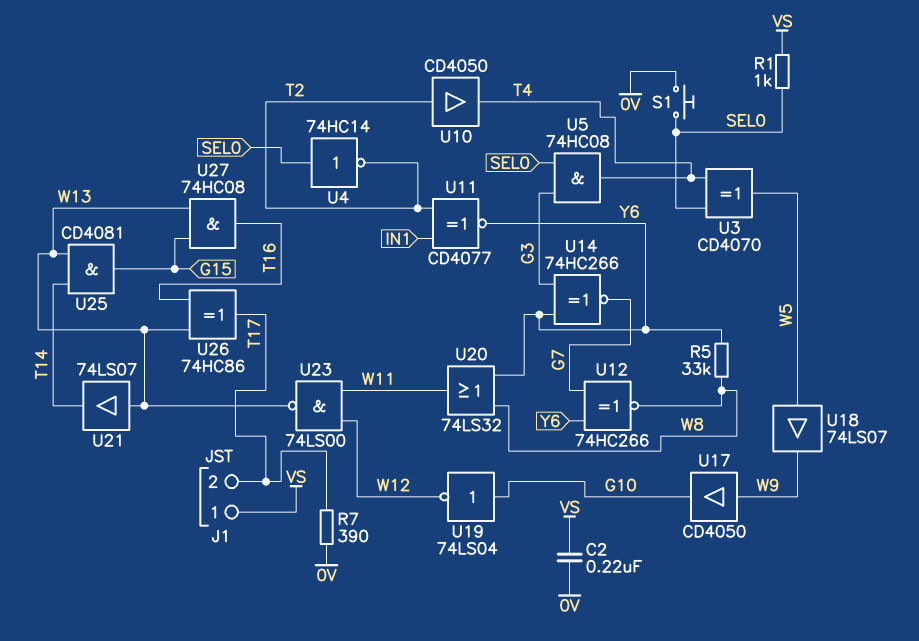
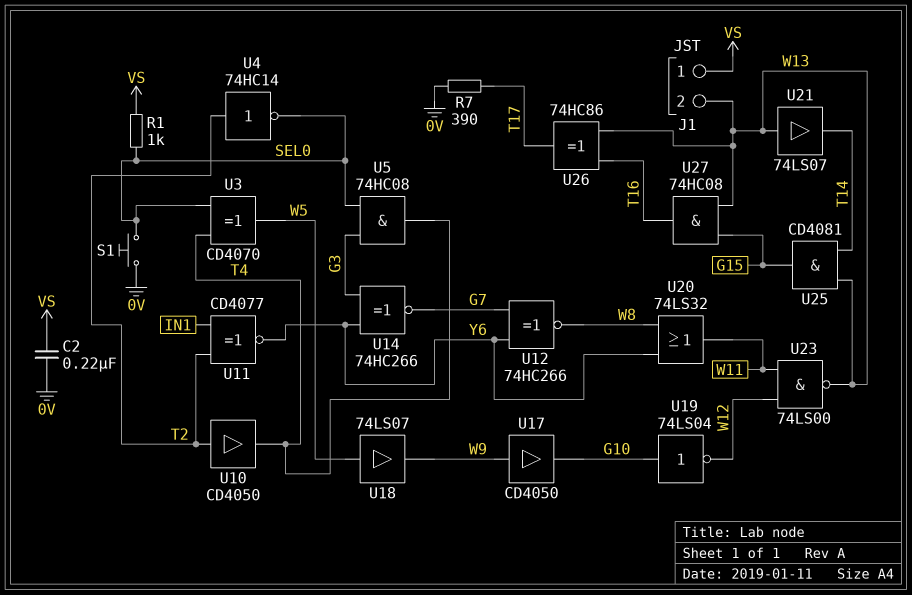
J1 pin 2: T17 -> W13
R5: 33k (W8, Y6) -> none
U4: NOT 74HC14 (in SEL0, out T2) -> NOT 74HC14 (in T2, out SEL0)

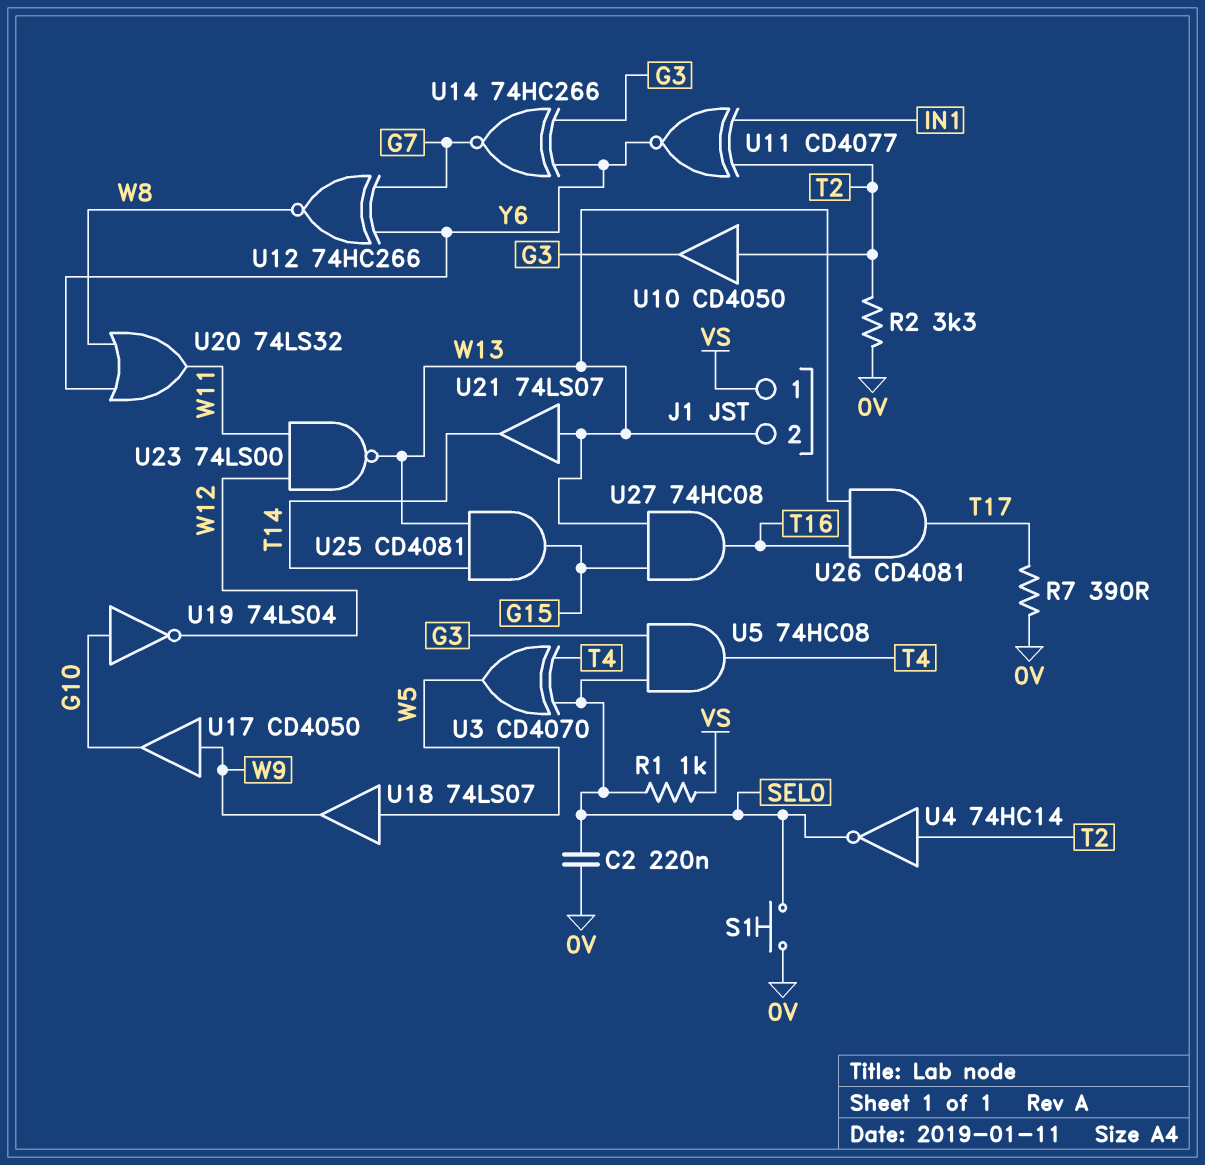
C2: 220nF (0V, VS) -> 220nF (0V, SEL0)
R2: none -> 3.3k (0V, T2)
U10: buffer CD4050 (in T2, out T4) -> buffer CD4050 (in T2, out G3)
U26: XOR 74HC86 (in T16, in W13, out T17) -> AND CD4081 (in T16, in W13, out T17)

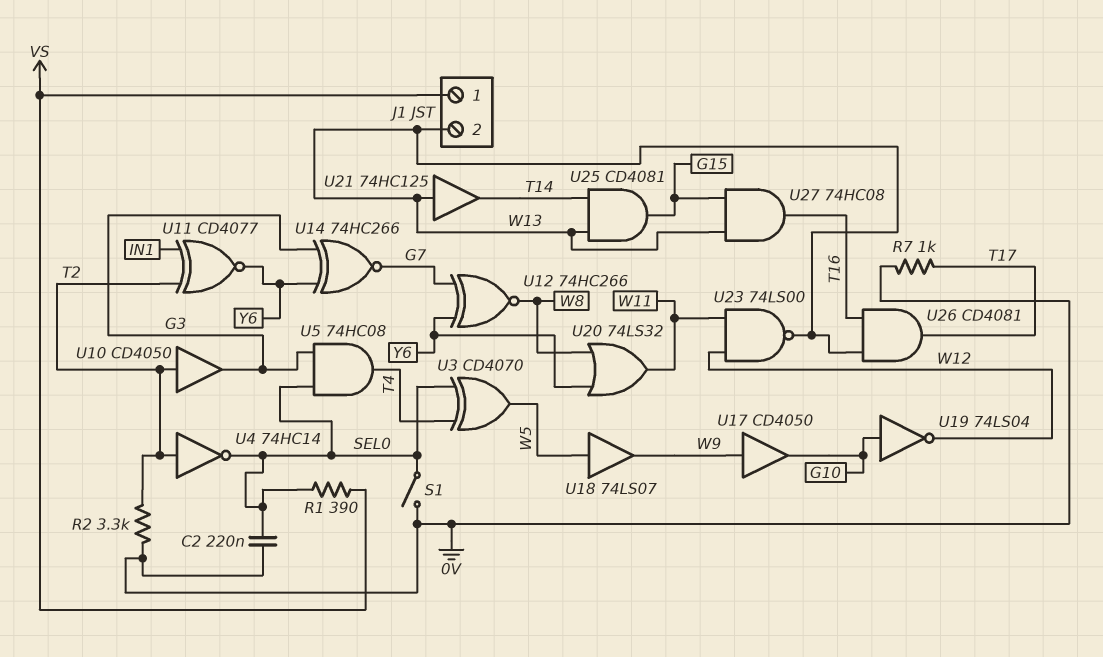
R1: 1k (SEL0, VS) -> 390 (SEL0, VS)
R7: 390 (0V, T17) -> 1k (0V, T17)
S1: button (0V, SEL0) -> switch (0V, SEL0)
U21: buffer 74LS07 (in W13, out T14) -> buffer 74HC125 (in W13, out T14)

